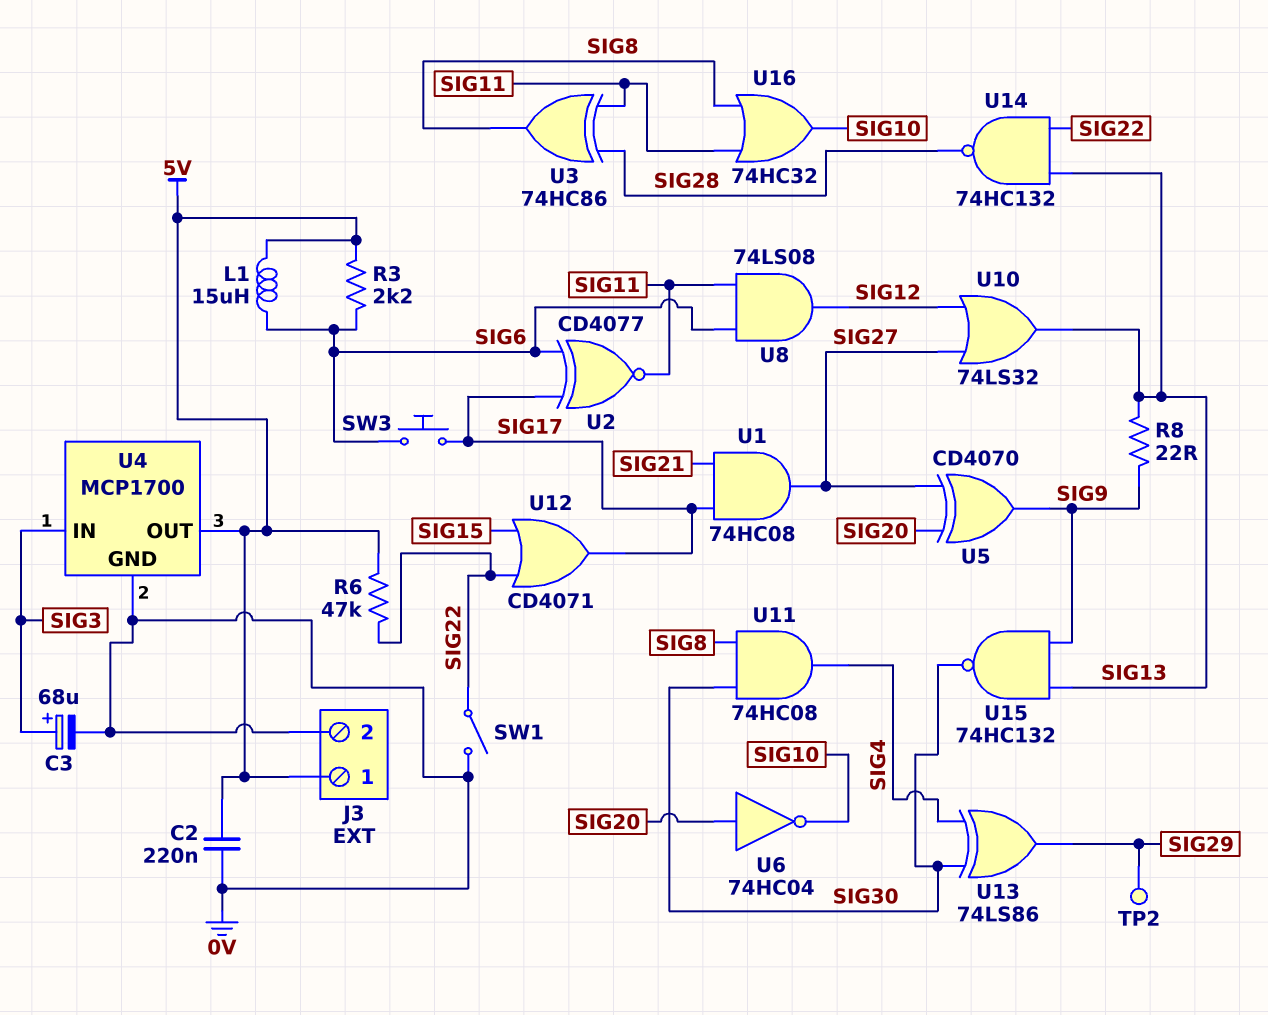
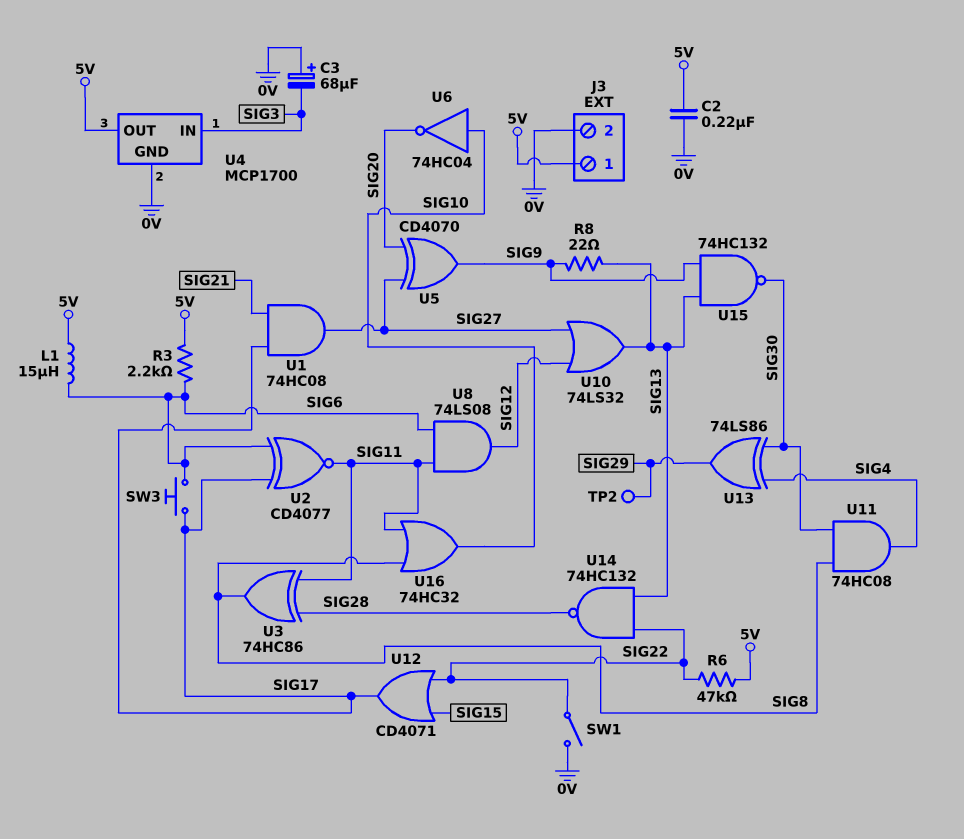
C3: 68uF (plus SIG3, minus 0V) -> 68uF (plus 0V, minus SIG3)
U6: NOT 74HC04 (in SIG20, out SIG10) -> NOT 74HC04 (in SIG10, out SIG20)

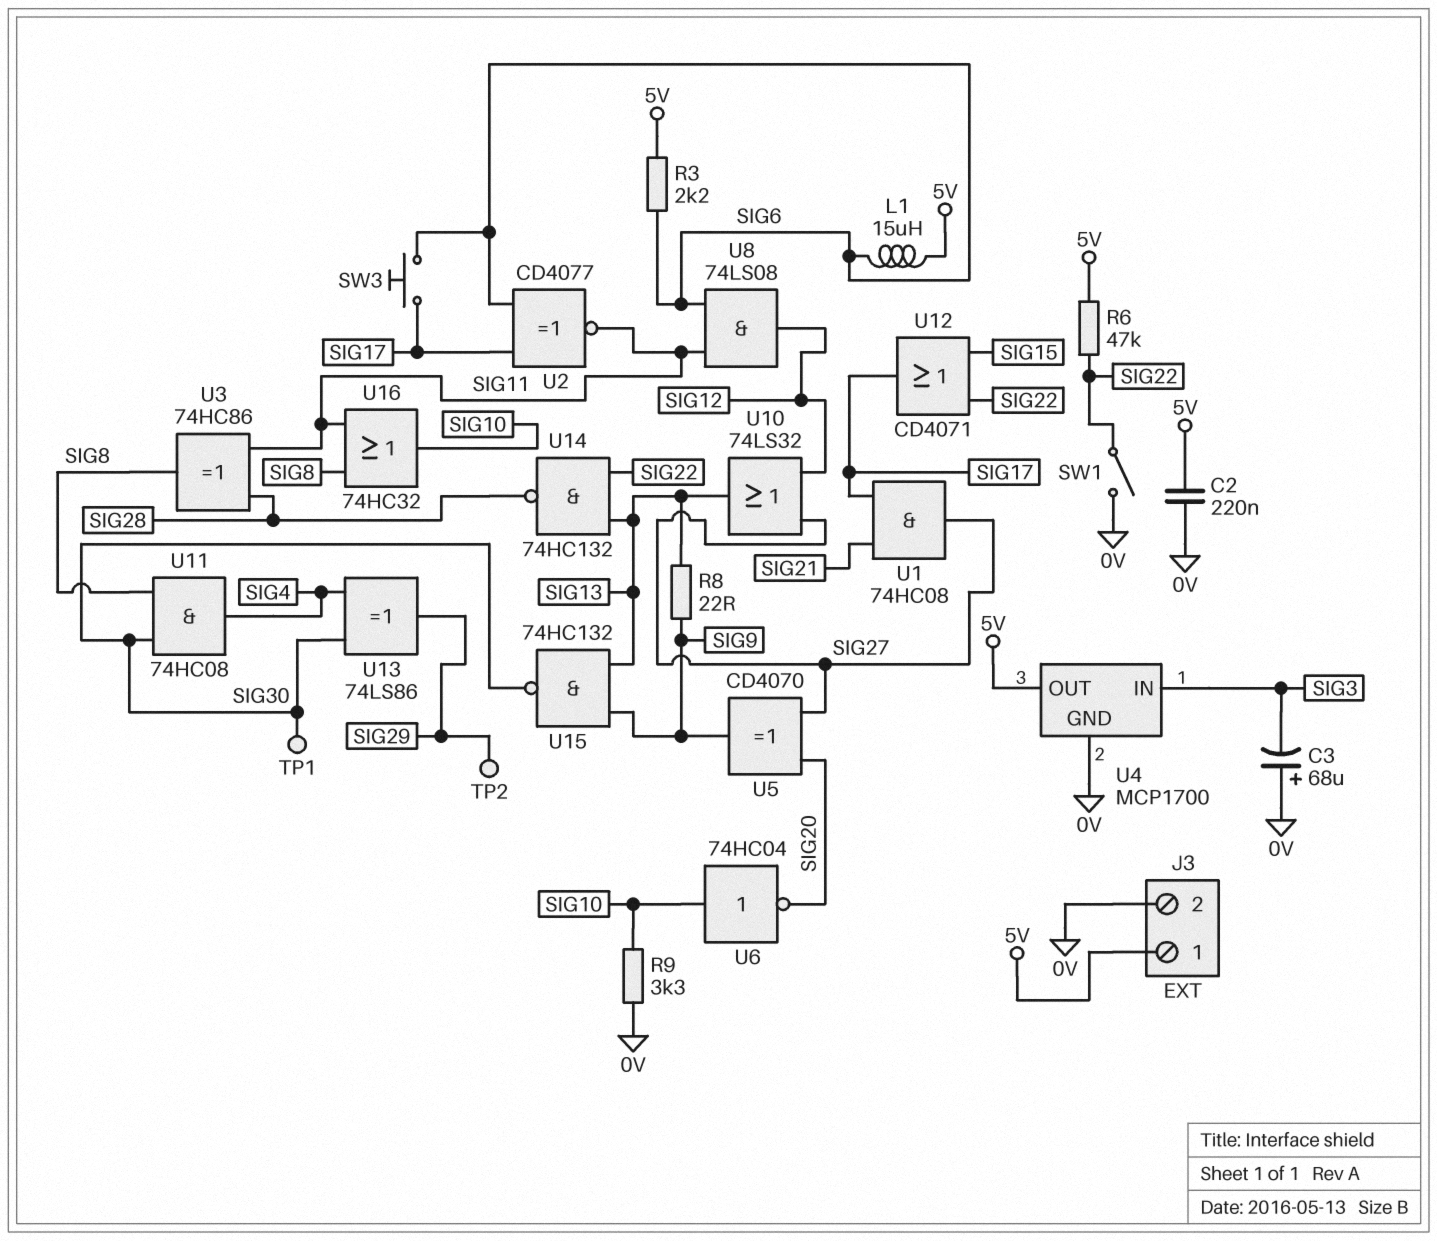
R9: none -> 3.3k (0V, SIG10)
TP1: none -> test point (SIG30)

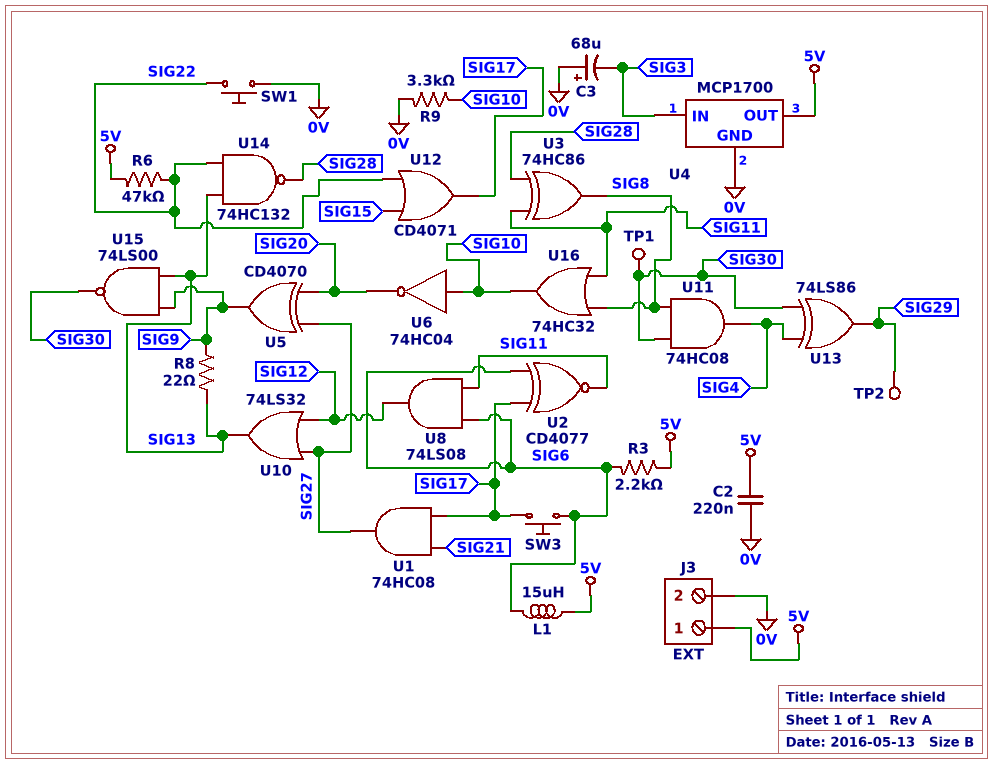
SW1: switch (0V, SIG22) -> button (0V, SIG22)
U15: NAND 74HC132 (in SIG9, in SIG13, out SIG30) -> NAND 74LS00 (in SIG9, in SIG13, out SIG30)

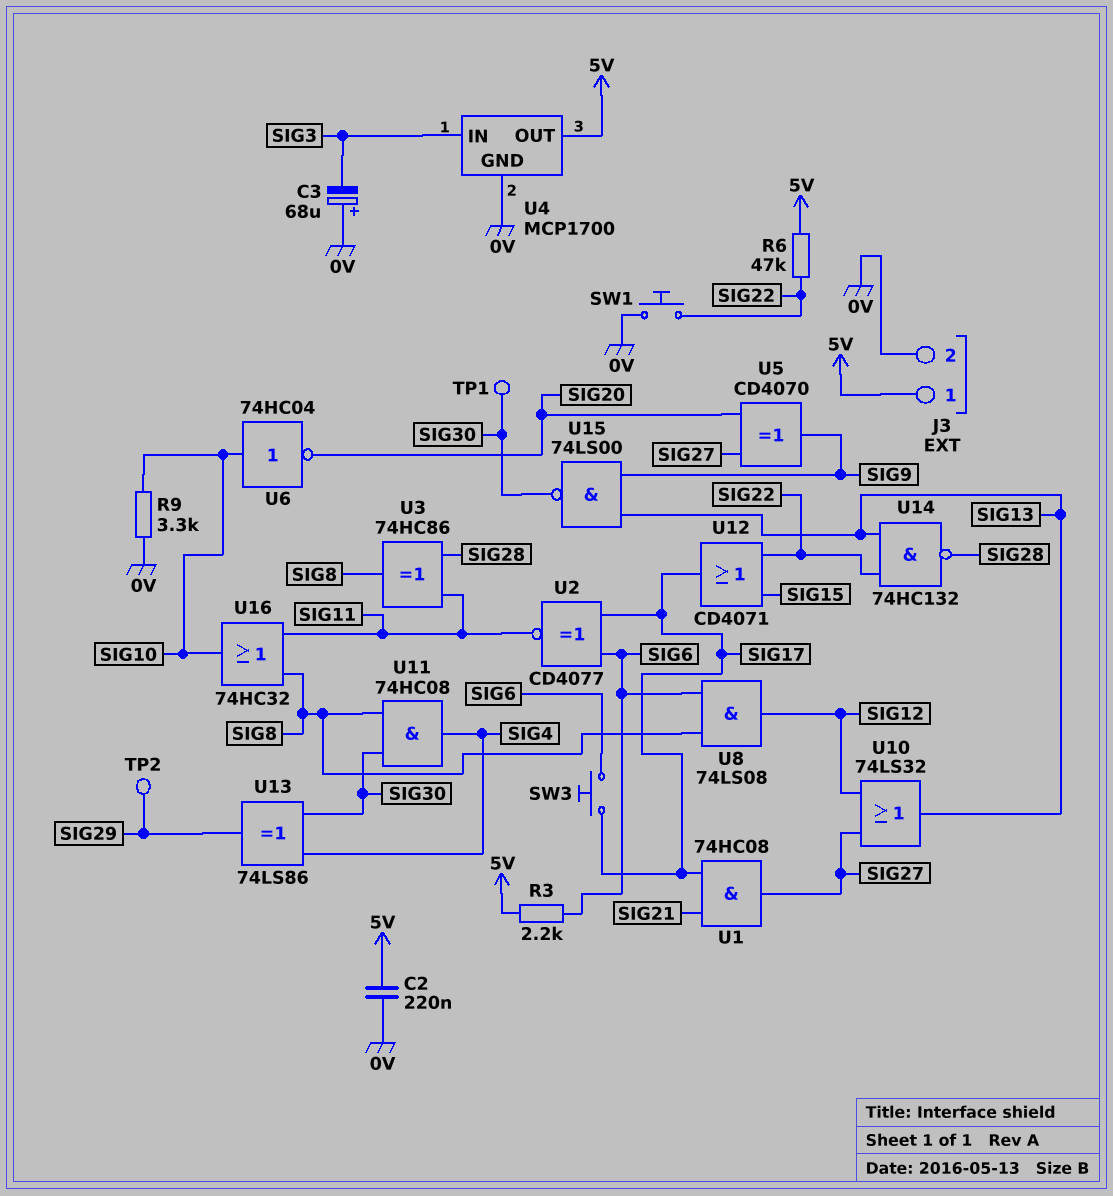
L1: 15uH (5V, SIG6) -> none
R8: 22 (SIG9, SIG13) -> none
U8: AND 74LS08 (in SIG6, in SIG11, out SIG12) -> AND 74LS08 (in SIG6, in SIG8, out SIG12)

